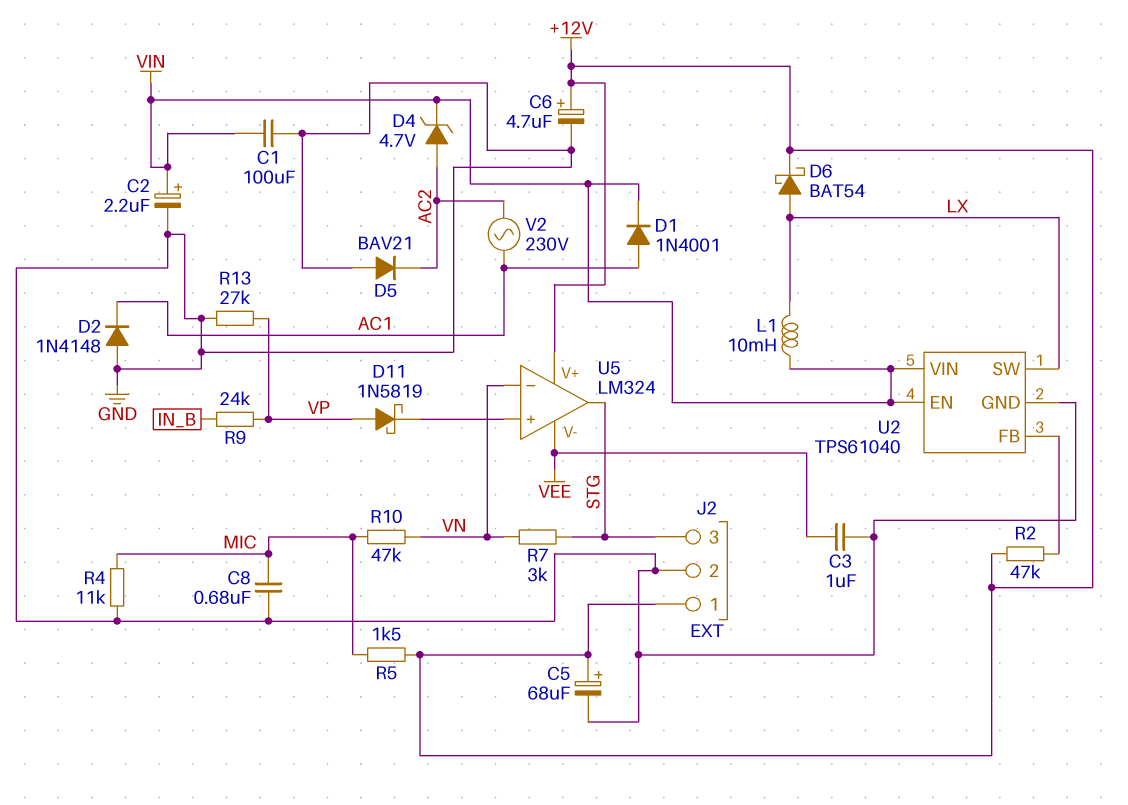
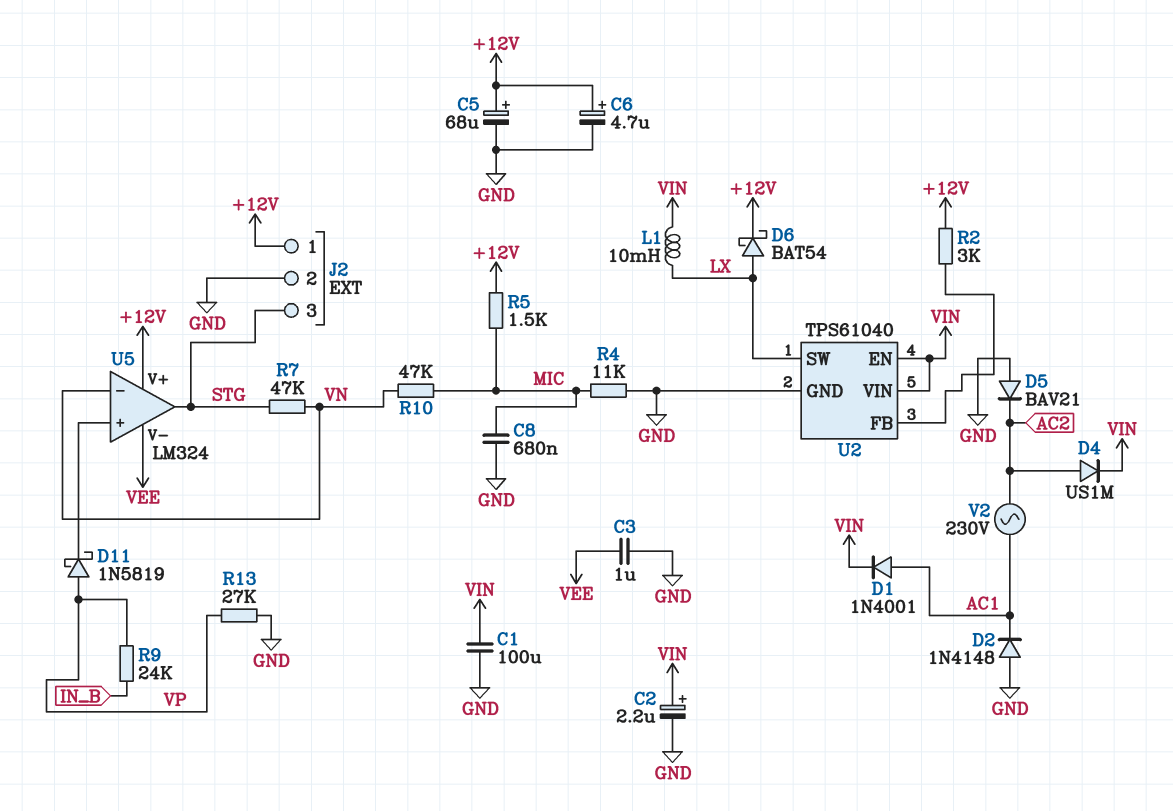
D4: zener 4.7V (A AC2, K VIN) -> diode US1M (A AC2, K VIN)
R2: 47k (+12V, U2/FB) -> 3k (+12V, U2/FB)
R7: 3k (STG, VN) -> 47k (STG, VN)

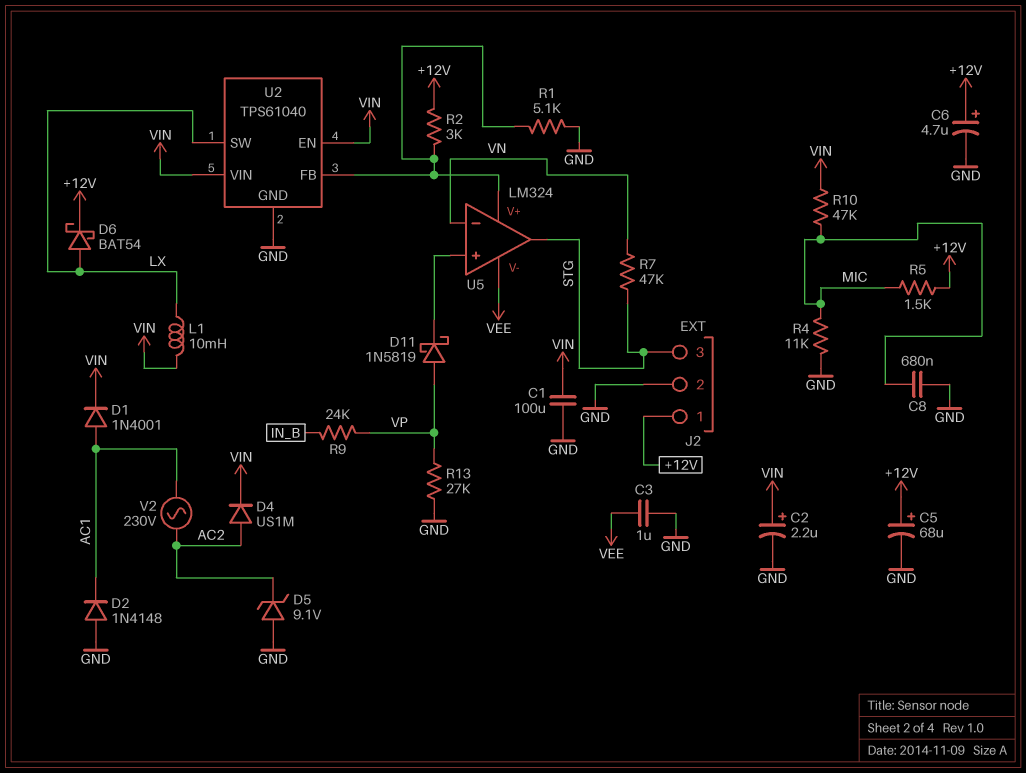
D5: diode BAV21 (A GND, K AC2) -> zener 9.1V (A GND, K AC2)
R1: none -> 5.1k (GND, U2/FB)
R10: 47k (MIC, VN) -> 47k (MIC, VIN)
U5 pin V+: +12V -> U2/FB

